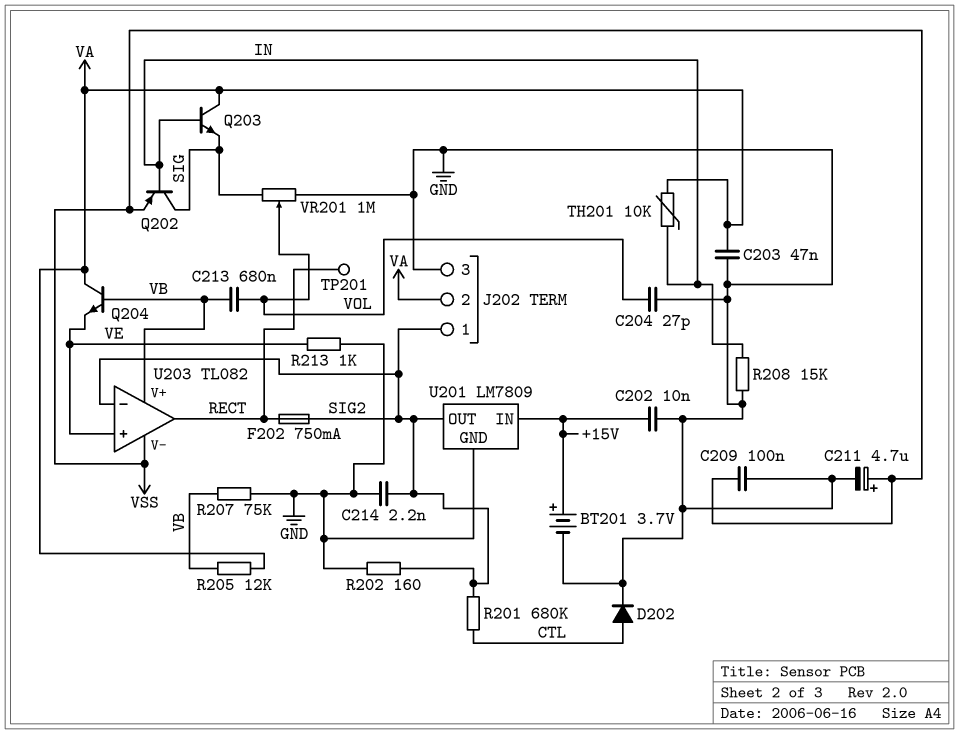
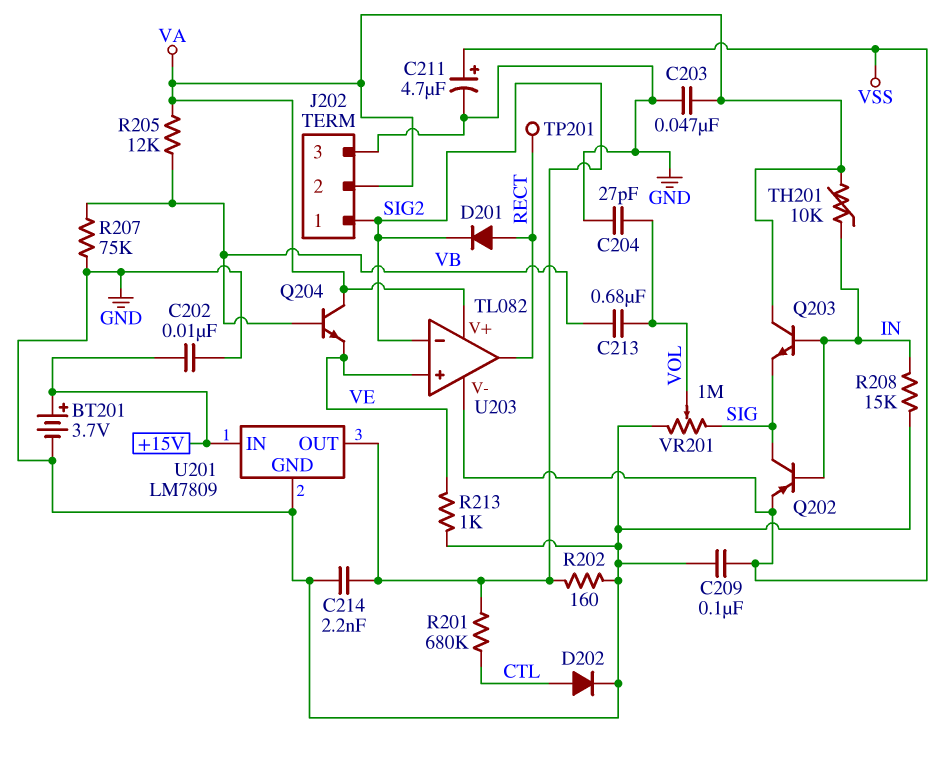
D201: none -> diode (A RECT, K SIG2)
F202: 750mA (RECT, SIG2) -> none
U203 pin V+: VB -> VA

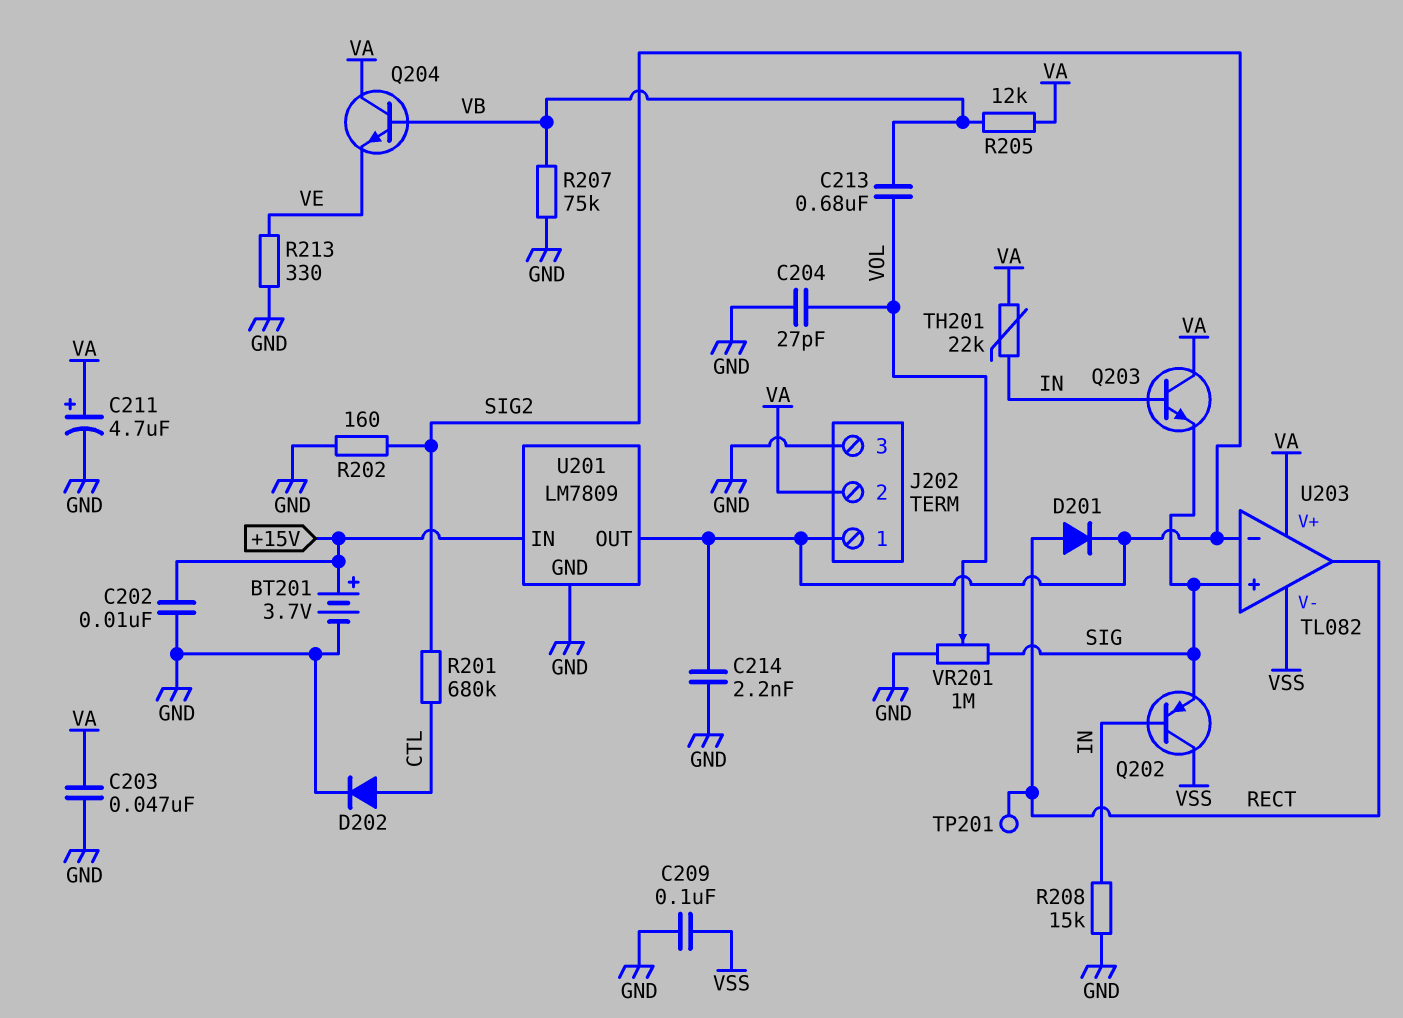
C211: 4.7uF (plus VSS, minus GND) -> 4.7uF (plus VA, minus GND)
Q202: PNP (B IN, C SIG, E VSS) -> PNP (B IN, C VSS, E SIG)
R213: 1k (GND, VE) -> 330 (GND, VE)
TH201: 10k (IN, VA) -> 22k (IN, VA)
U203 pin in+: VE -> SIG

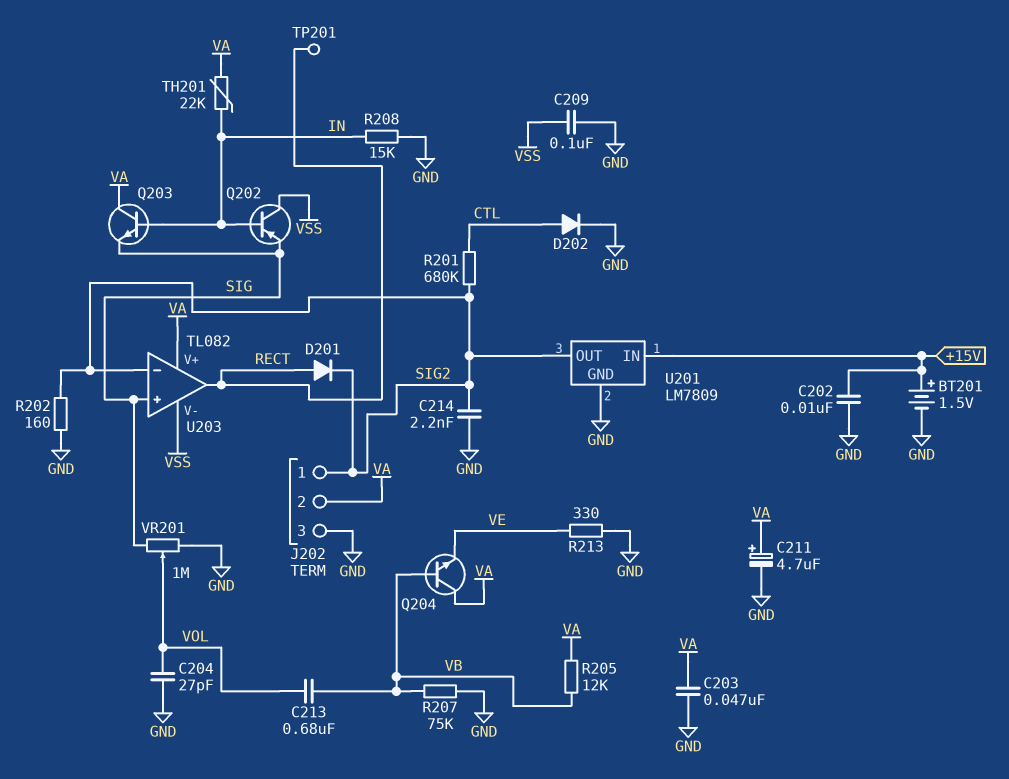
BT201: 3.7V (plus +15V, minus GND) -> 1.5V (plus +15V, minus GND)

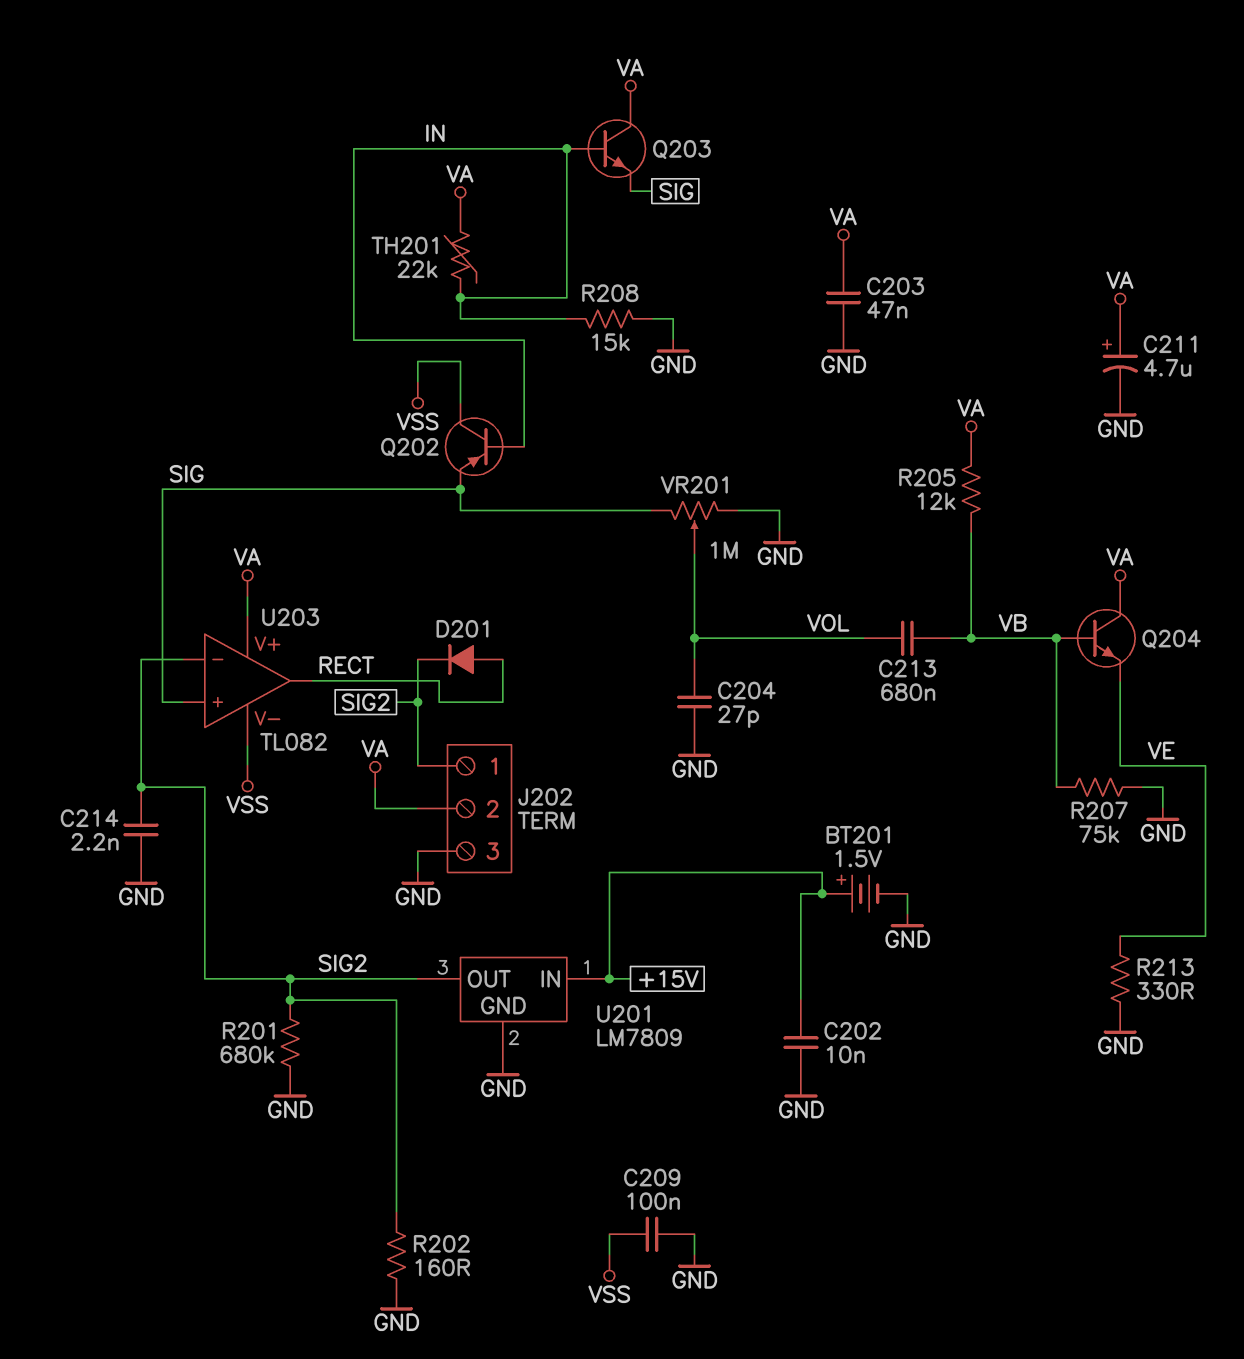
D202: diode (A CTL, K GND) -> none
R201: 680k (CTL, SIG2) -> 680k (GND, SIG2)
TP201: test point (RECT) -> none

